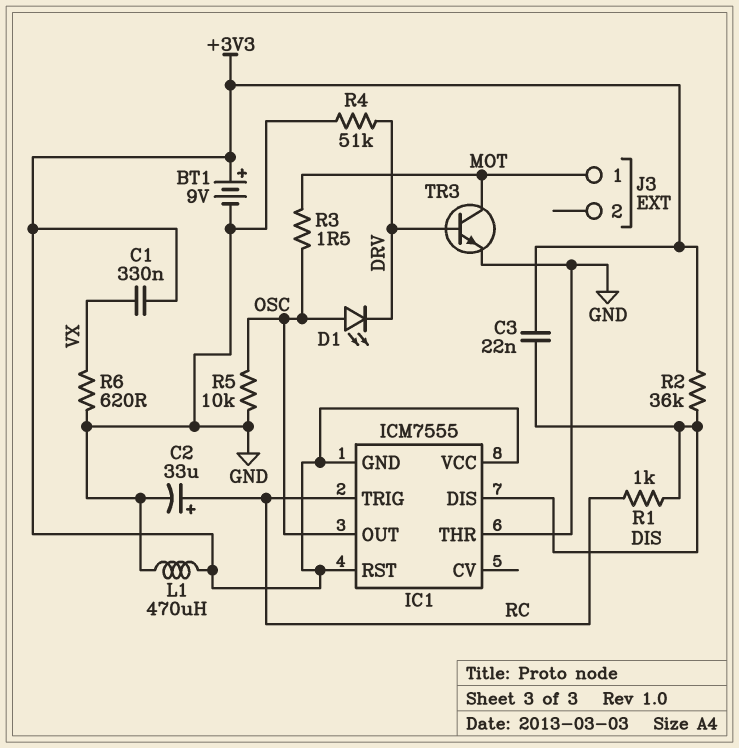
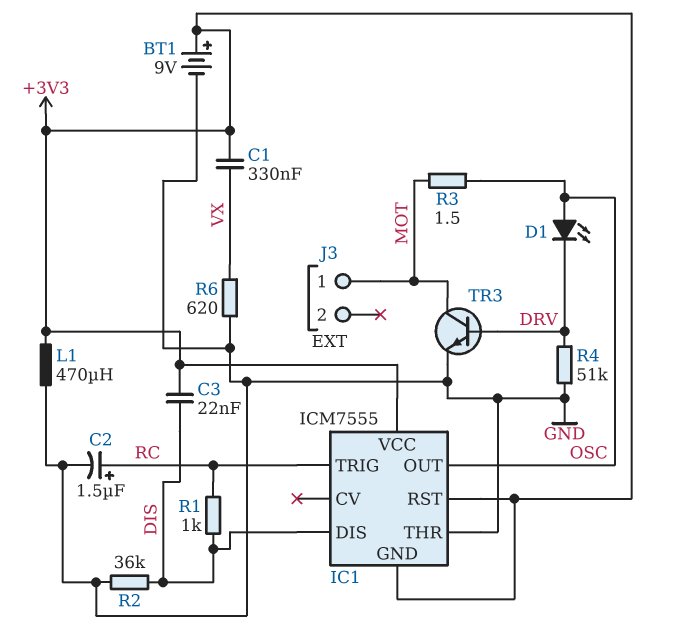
C2: 33uF (plus RC, minus GND) -> 1.5uF (plus RC, minus GND)
R2: 36k (+3V3, DIS) -> 36k (DIS, GND)
R5: 10k (GND, OSC) -> none

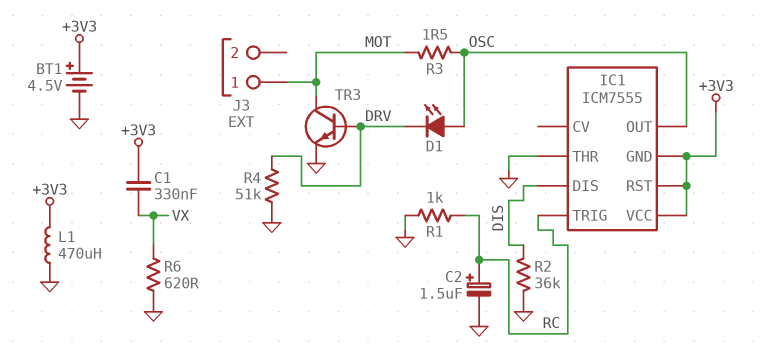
BT1: 9V (plus +3V3, minus GND) -> 4.5V (plus +3V3, minus GND)
C3: 22nF (+3V3, DIS) -> none
R1: 1k (DIS, RC) -> 1k (GND, RC)

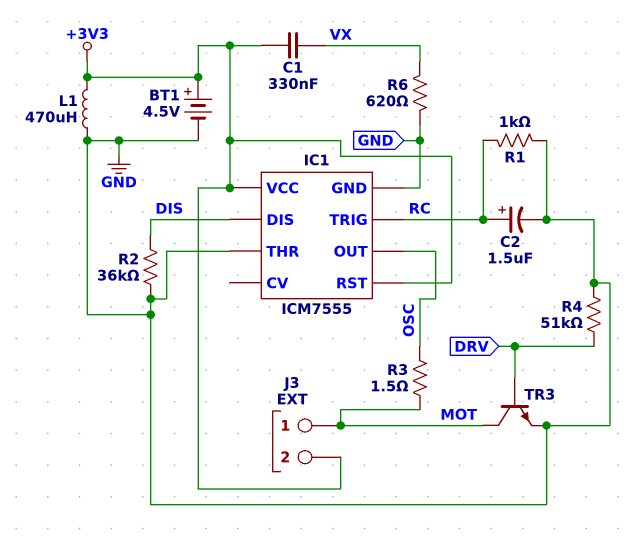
D1: LED (A OSC, K DRV) -> none
IC1 pin GND: +3V3 -> GND
J3 pin 2: none -> +3V3

